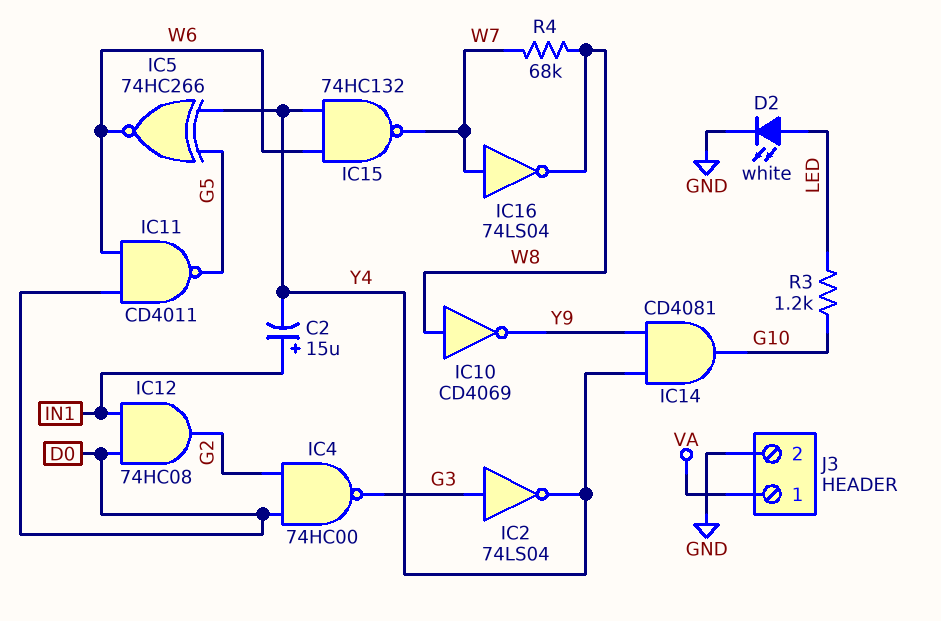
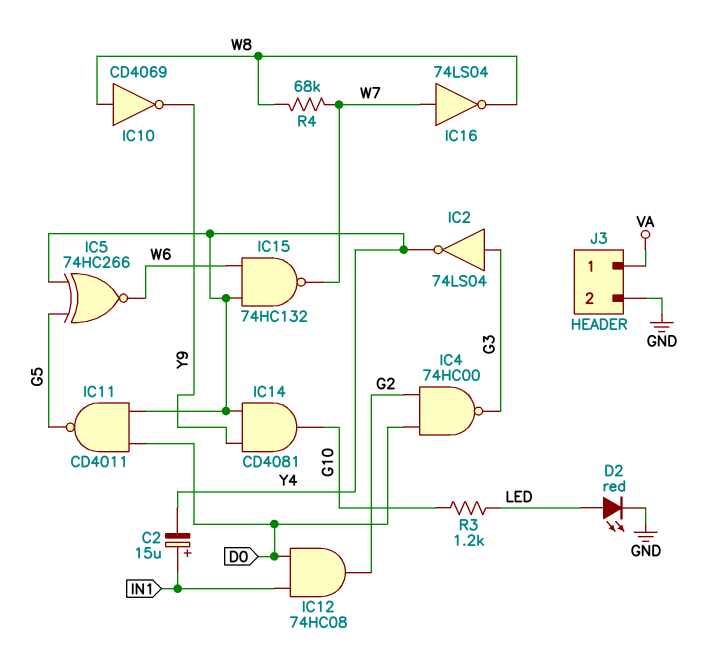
D2: LED white (A LED, K GND) -> LED red (A LED, K GND)
IC11: NAND CD4011 (in D0, in W6, out G5) -> NAND CD4011 (in D0, in Y4, out G5)

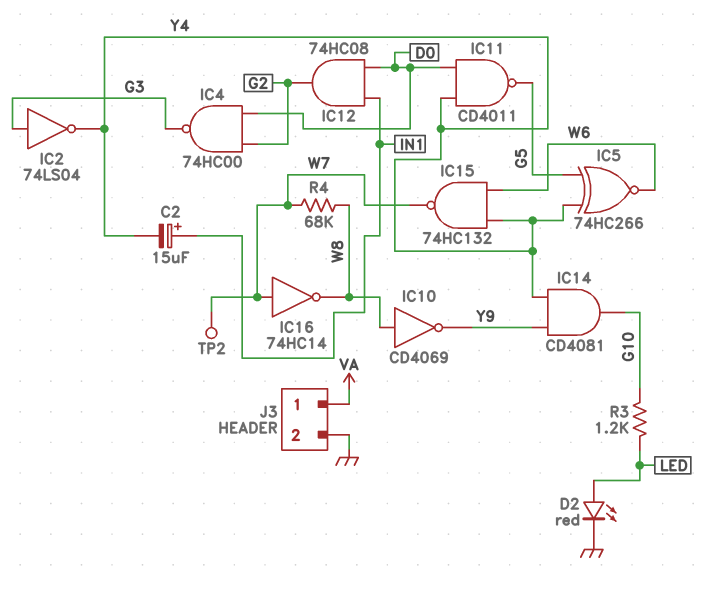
IC16: NOT 74LS04 (in W7, out W8) -> NOT 74HC14 (in W7, out W8)
TP2: none -> test point (W7)

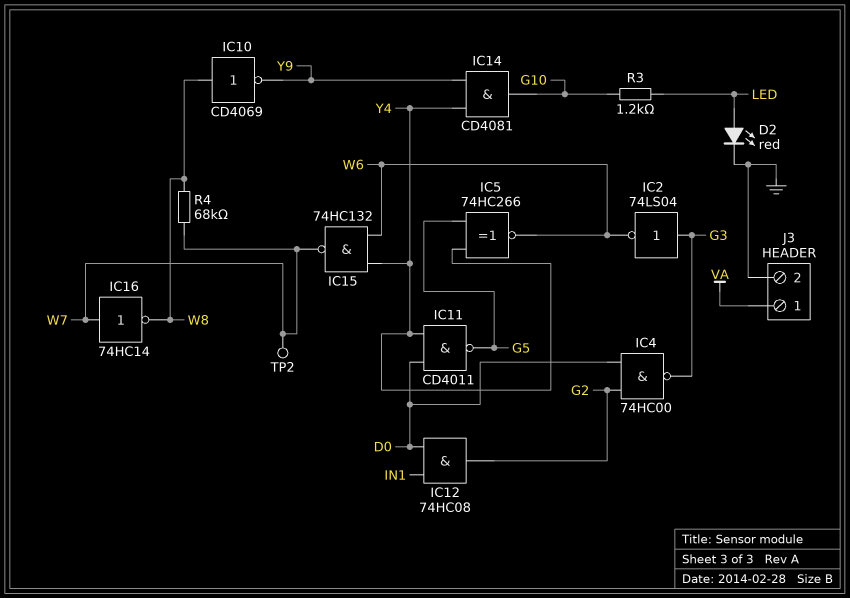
C2: 15uF (plus IN1, minus Y4) -> none
IC2: NOT 74LS04 (in G3, out Y4) -> NOT 74LS04 (in G3, out W6)

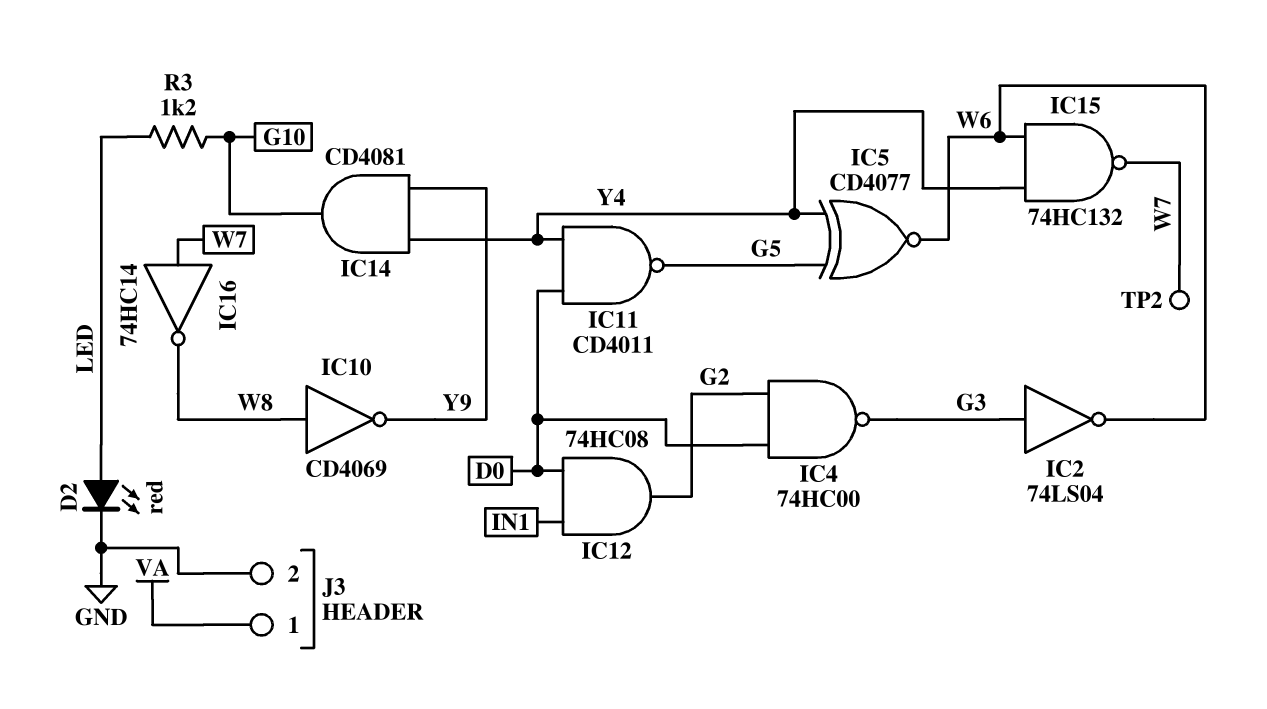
IC5: XNOR 74HC266 (in G5, in Y4, out W6) -> XNOR CD4077 (in G5, in Y4, out W6)
R4: 68k (W7, W8) -> none

